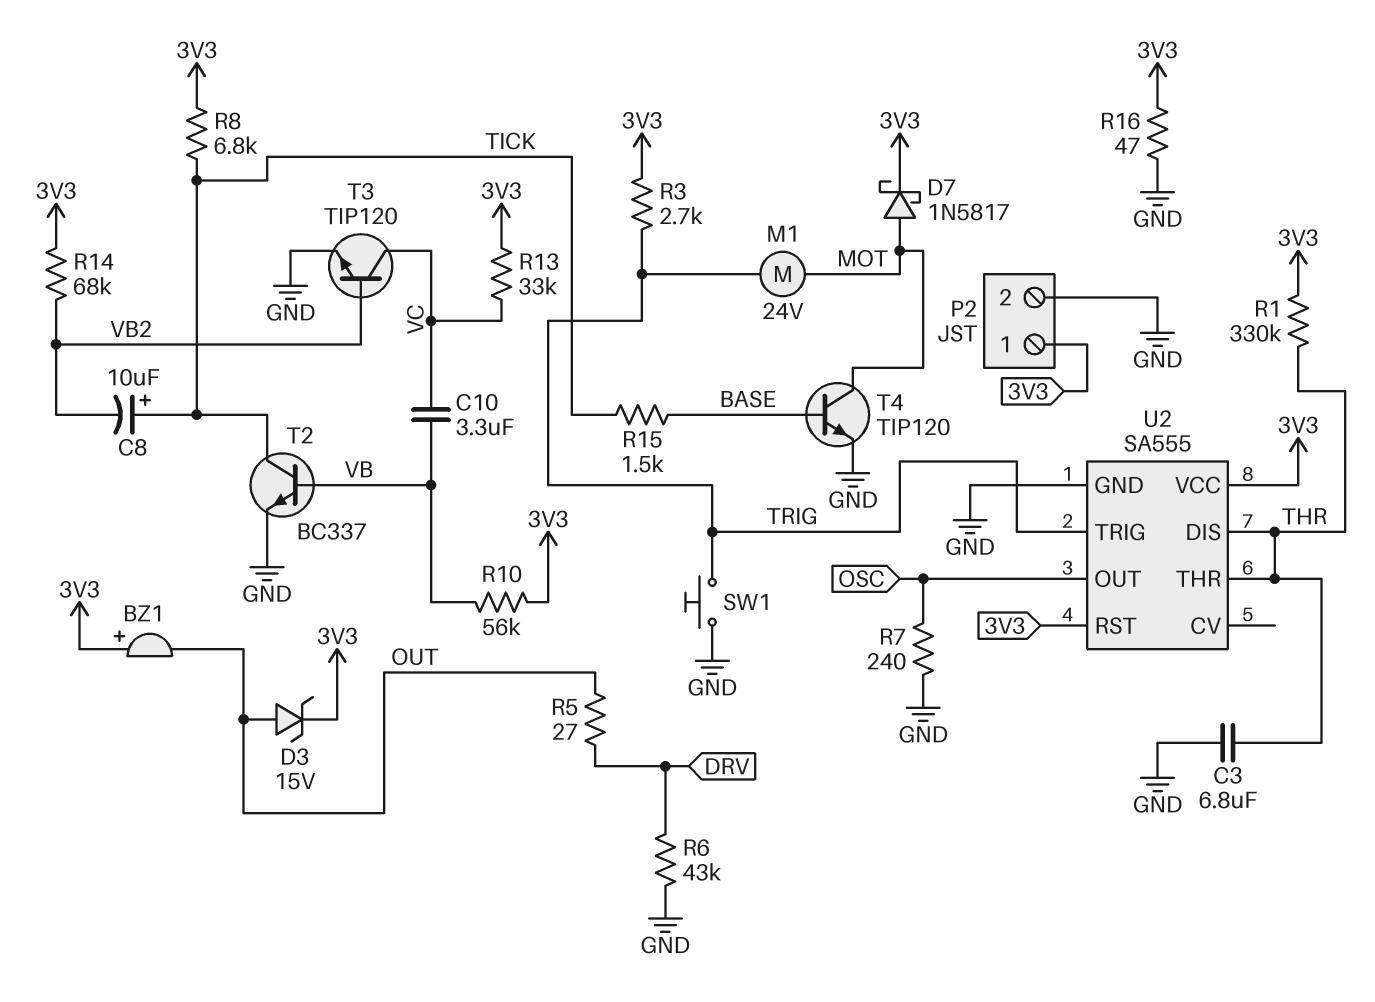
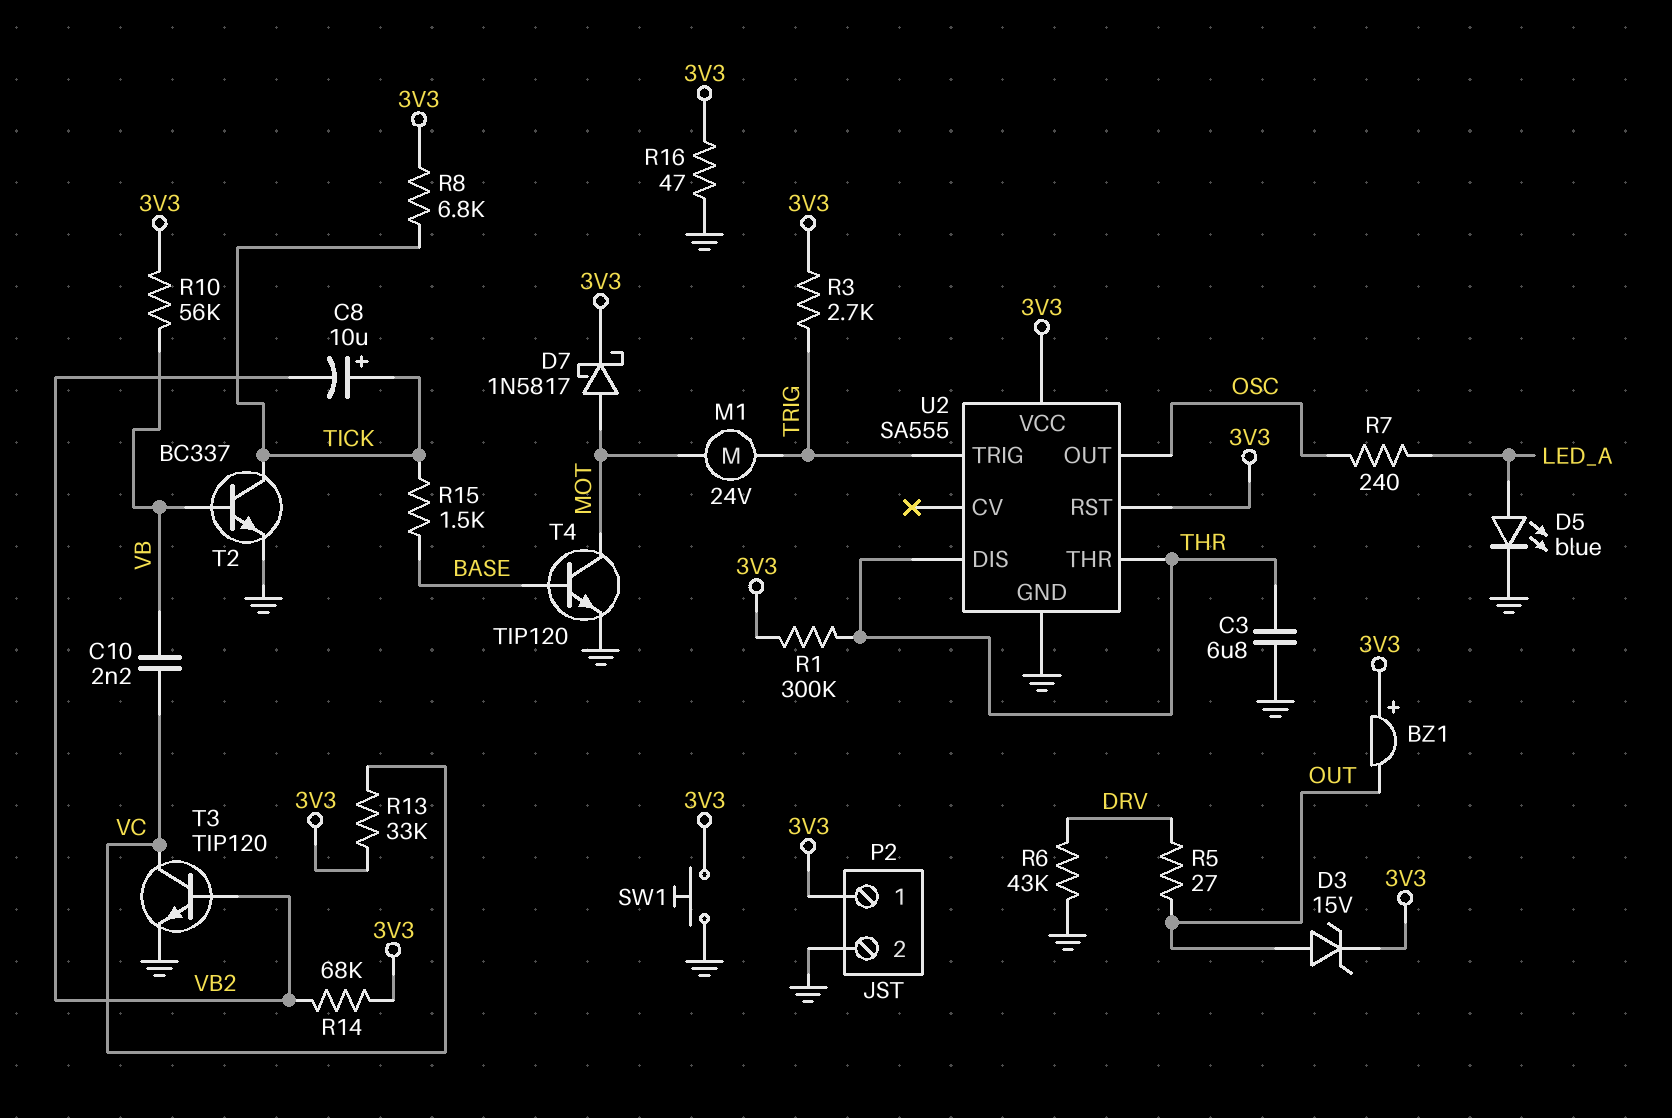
C10: 3.3uF (VB, VC) -> 2.2nF (VB, VC)
D5: none -> LED blue (A LED_A, K GND)
R1: 330k (3V3, THR) -> 300k (3V3, THR)
R7: 240 (GND, OSC) -> 240 (LED_A, OSC)
SW1: button (GND, TRIG) -> button (3V3, GND)

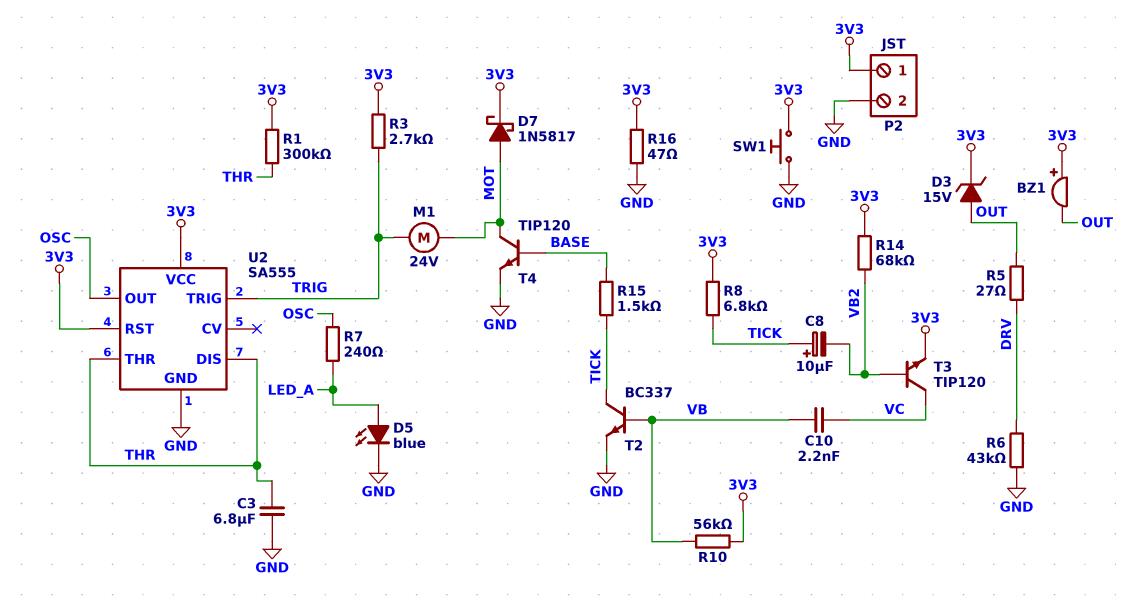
R13: 33k (3V3, VC) -> none
T3: NPN TIP120 (B VB2, C VC, E GND) -> NPN TIP120 (B VB2, C VC, E 3V3)

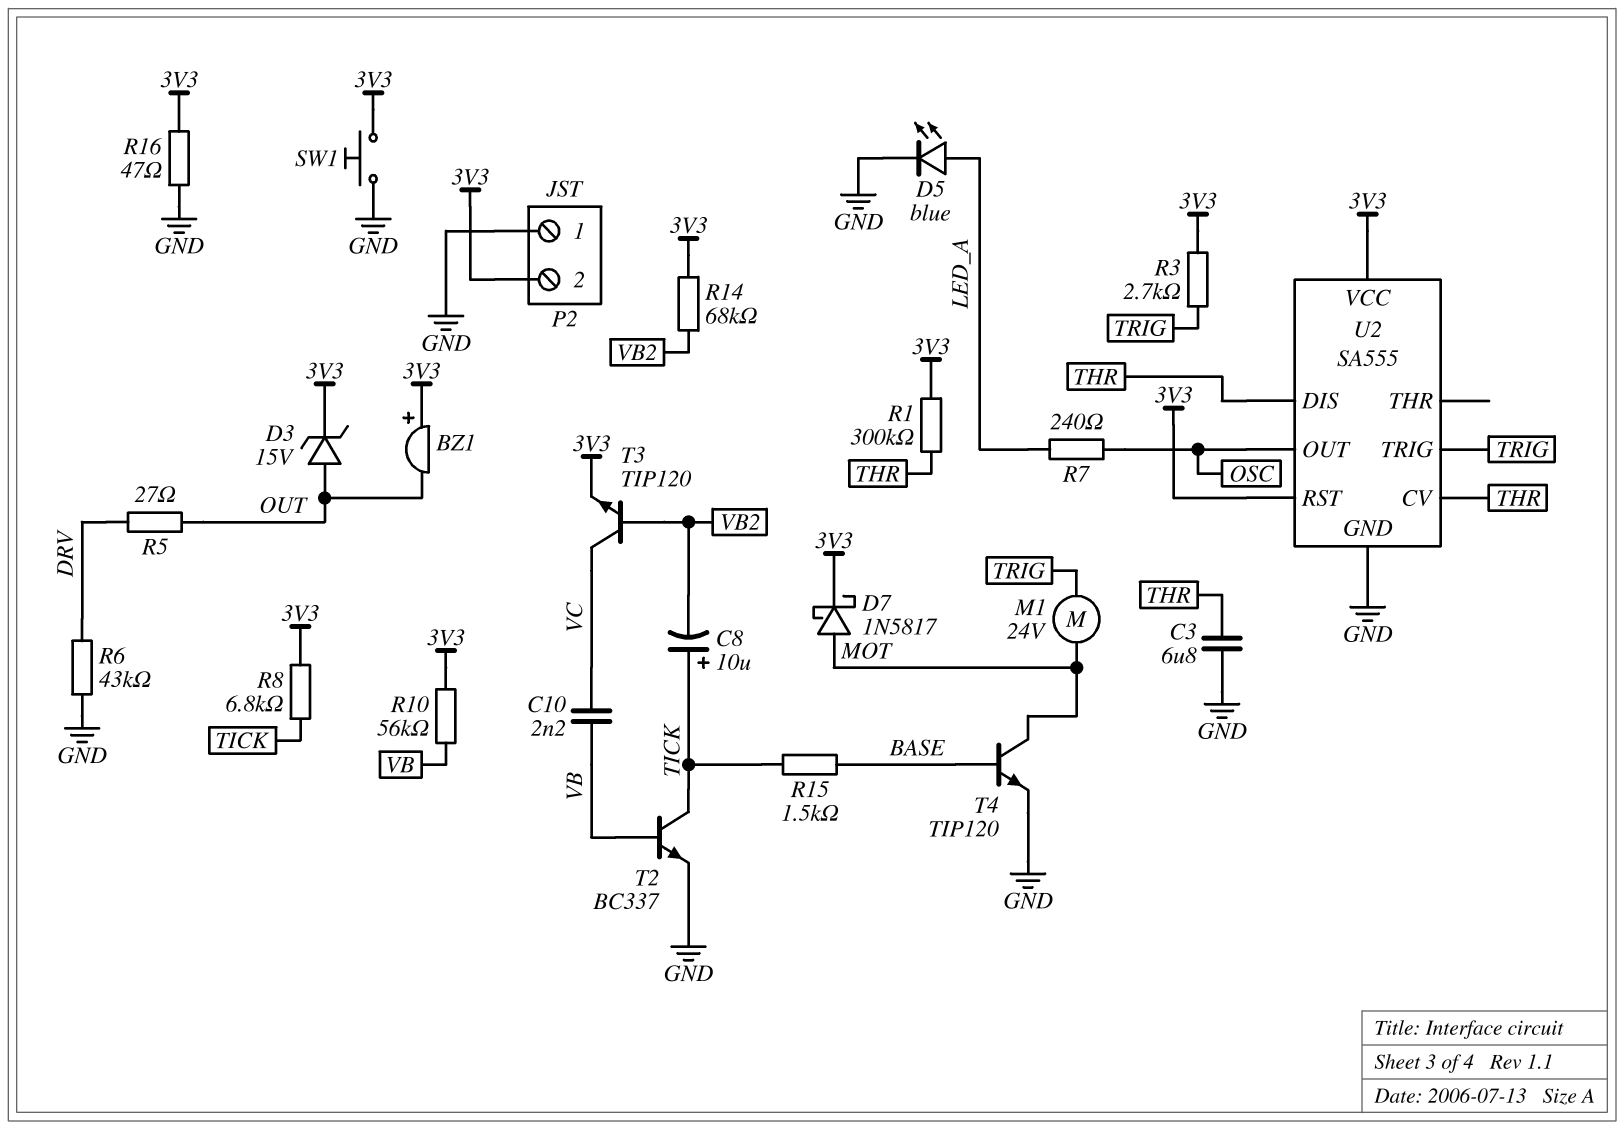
P2 pin 1: 3V3 -> GND
P2 pin 2: GND -> 3V3
U2 pin CV: none -> THR
U2 pin THR: THR -> none

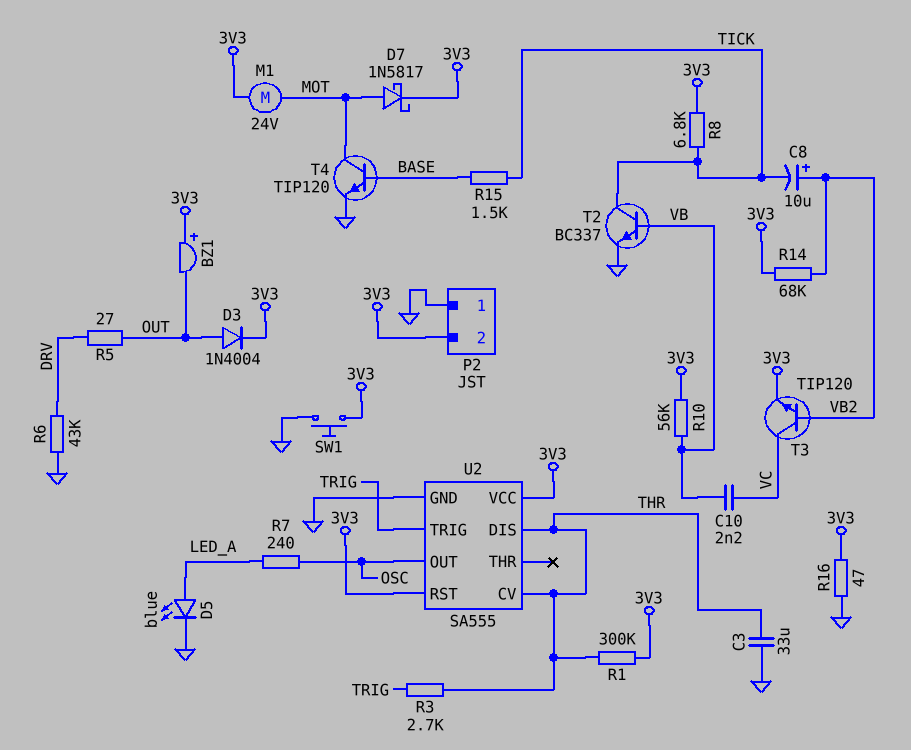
C3: 6.8uF (GND, THR) -> 33uF (GND, THR)
C8: 10uF (plus TICK, minus VB2) -> 10uF (plus VB2, minus TICK)
D3: zener 15V (A OUT, K 3V3) -> diode 1N4004 (A OUT, K 3V3)
M1: motor 24V (MOT, TRIG) -> motor 24V (3V3, MOT)
R3: 2.7k (3V3, TRIG) -> 2.7k (THR, TRIG)

